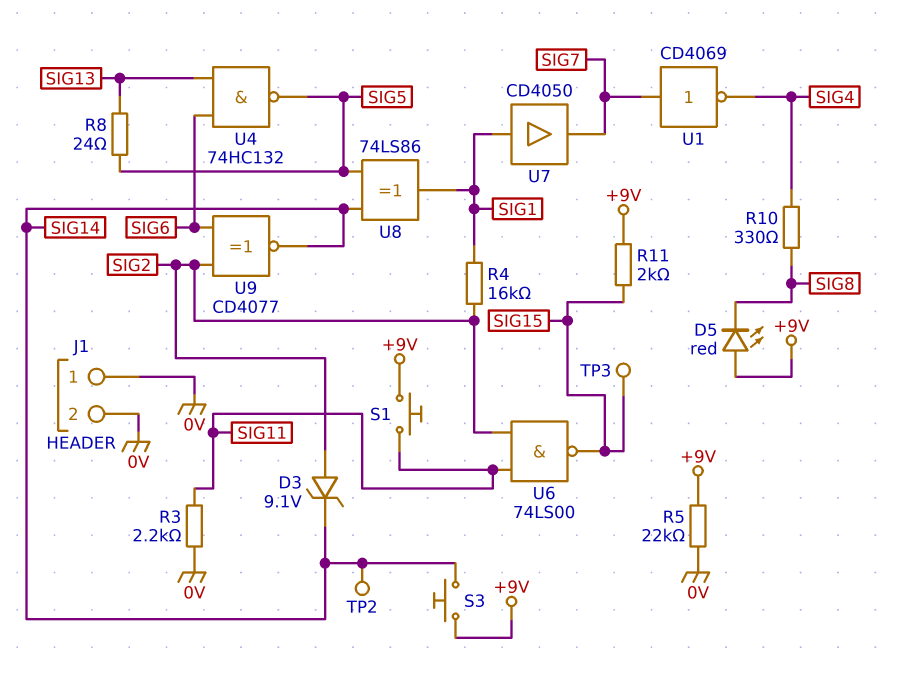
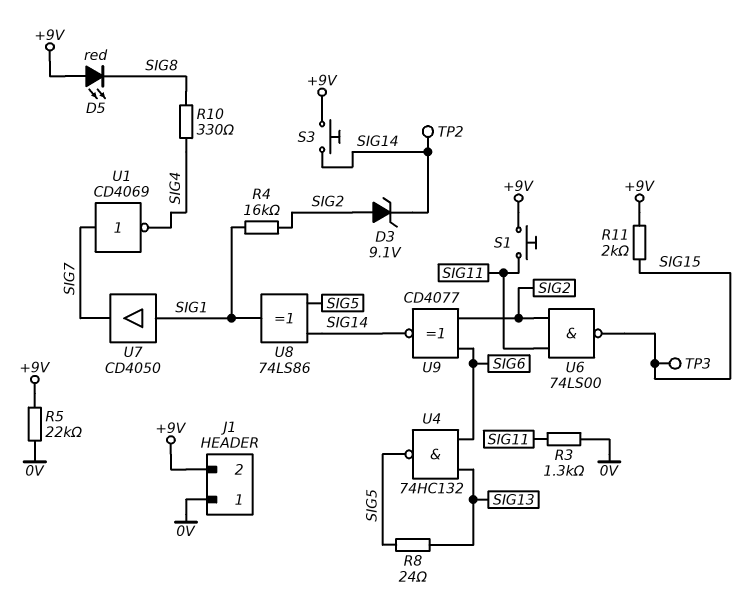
J1 pin 2: 0V -> +9V
R3: 2.2k (0V, SIG11) -> 1.3k (0V, SIG11)

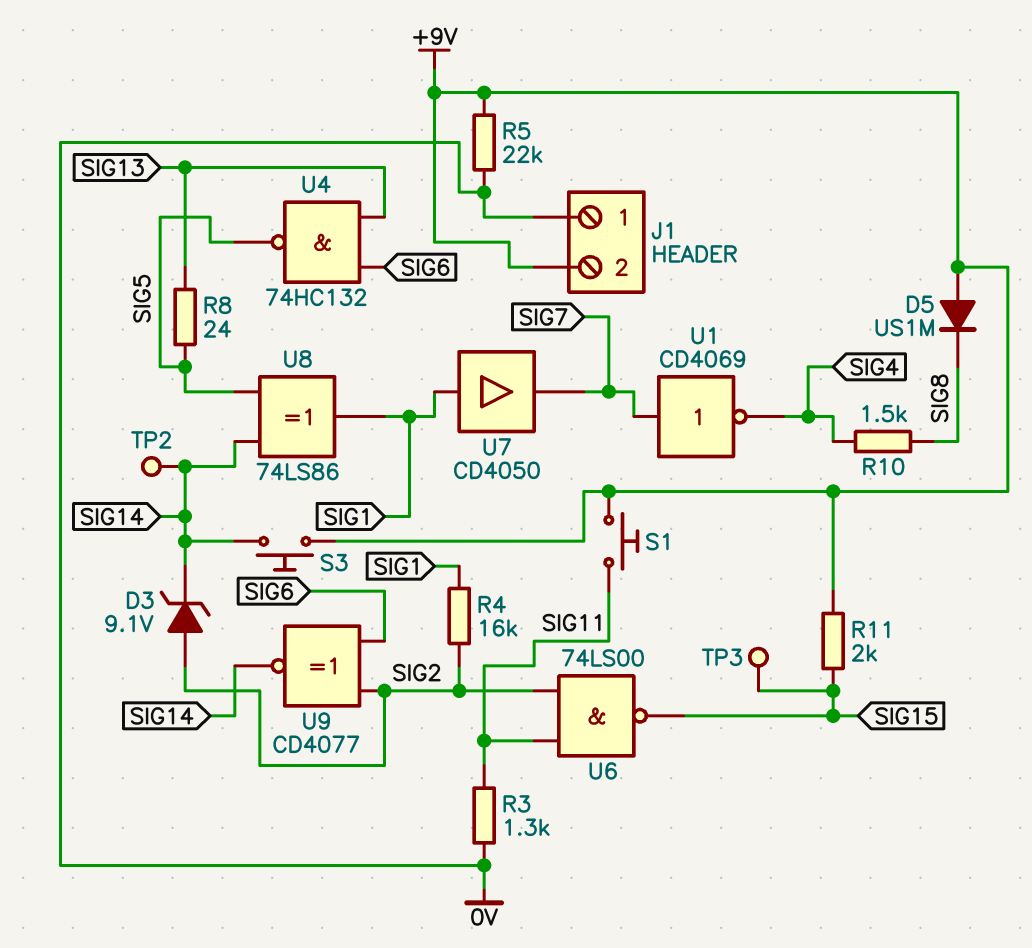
D5: LED red (A +9V, K SIG8) -> diode US1M (A +9V, K SIG8)
R10: 330 (SIG4, SIG8) -> 1.5k (SIG4, SIG8)

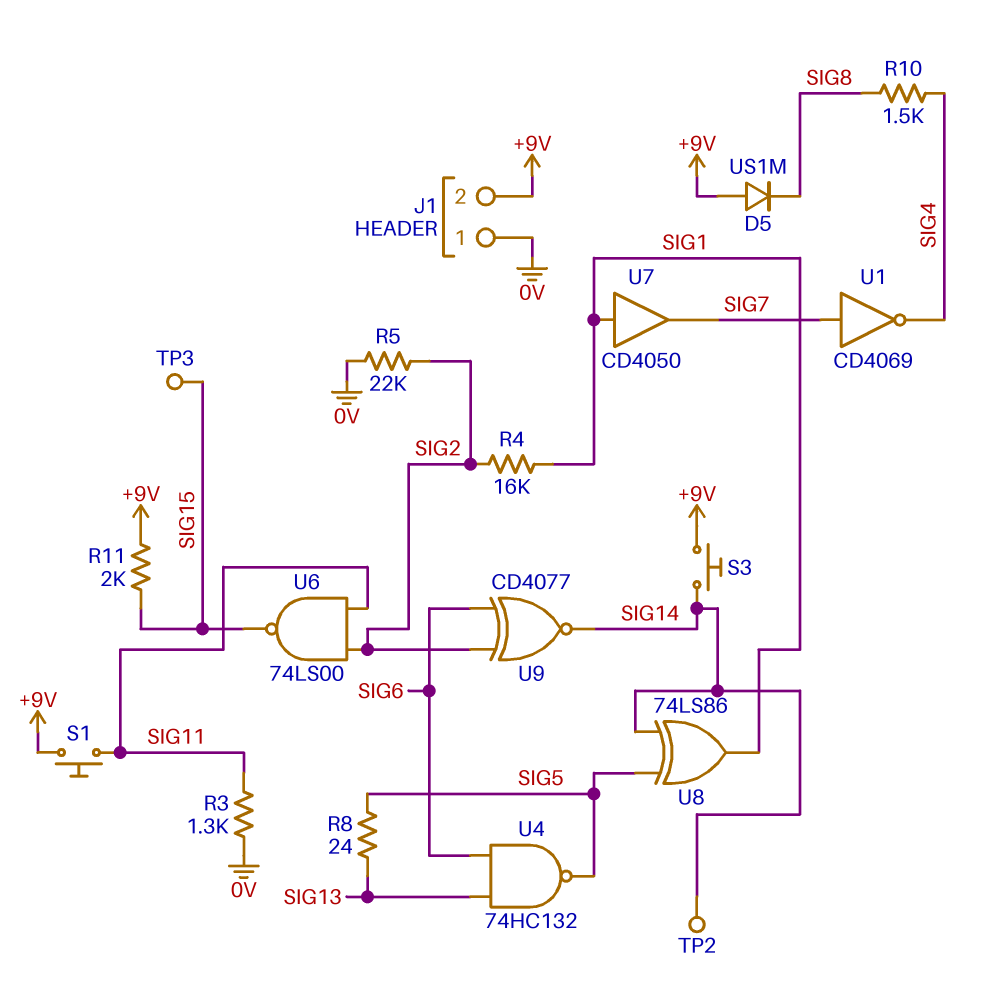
D3: zener 9.1V (A SIG2, K SIG14) -> none
R5: 22k (+9V, 0V) -> 22k (0V, SIG2)

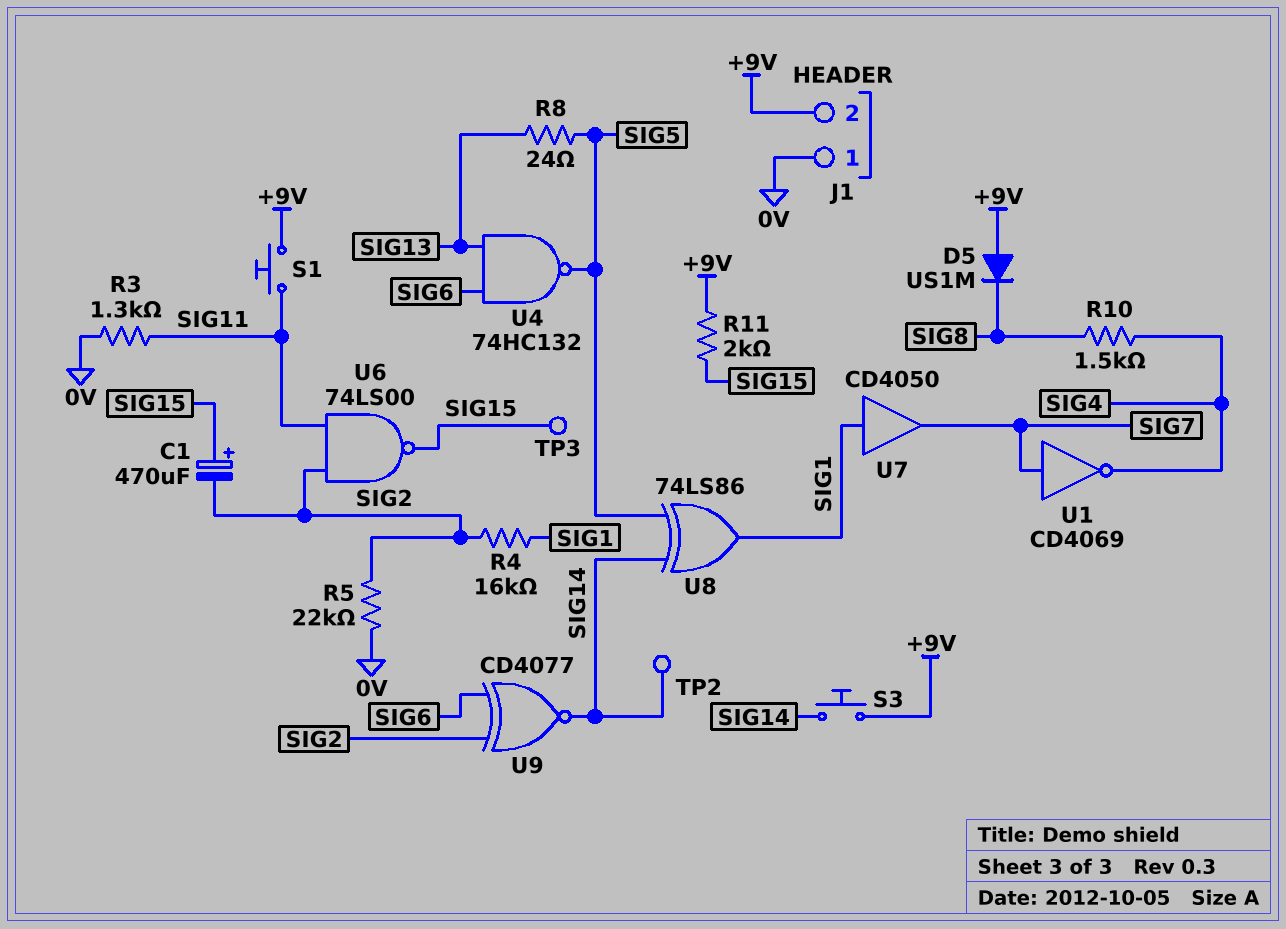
C1: none -> 470uF (plus SIG15, minus SIG2)

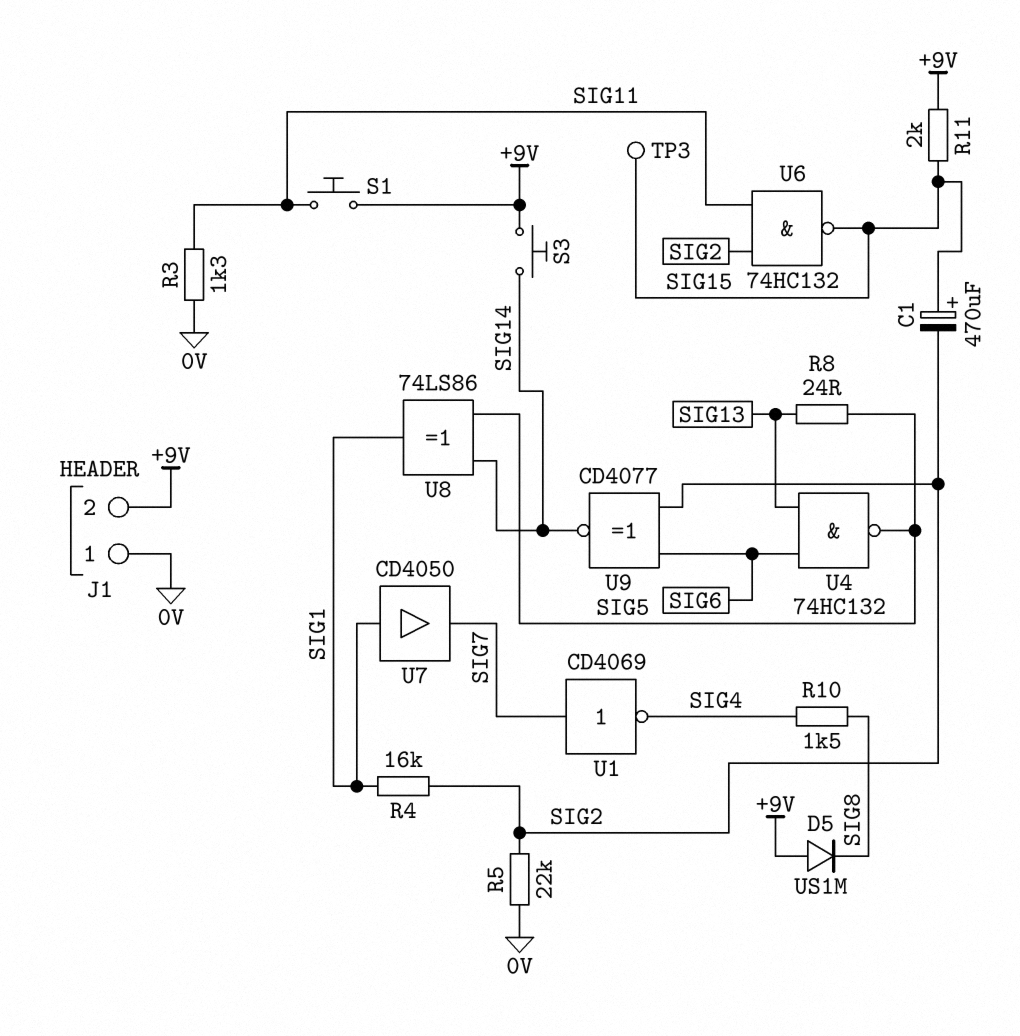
TP2: test point (SIG14) -> none
U6: NAND 74LS00 (in SIG2, in SIG11, out SIG15) -> NAND 74HC132 (in SIG2, in SIG11, out SIG15)

